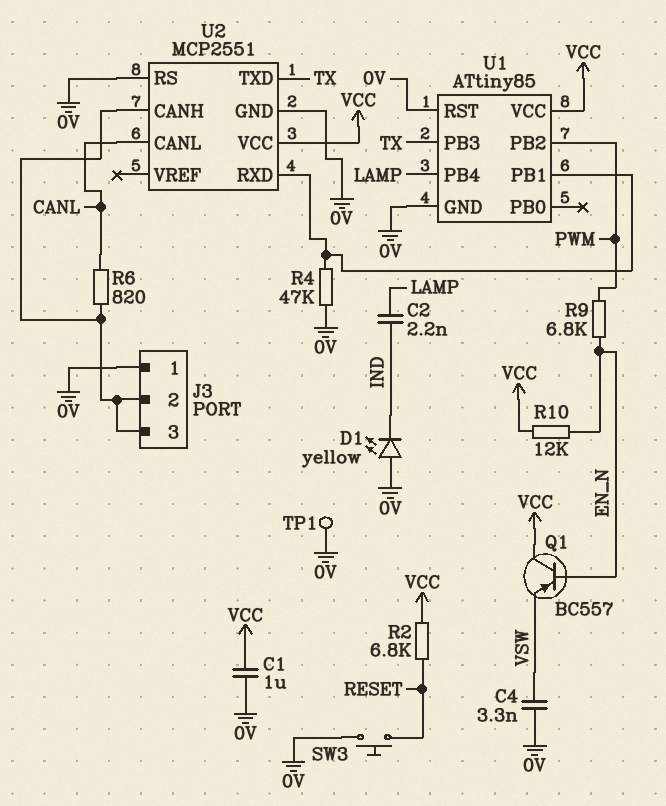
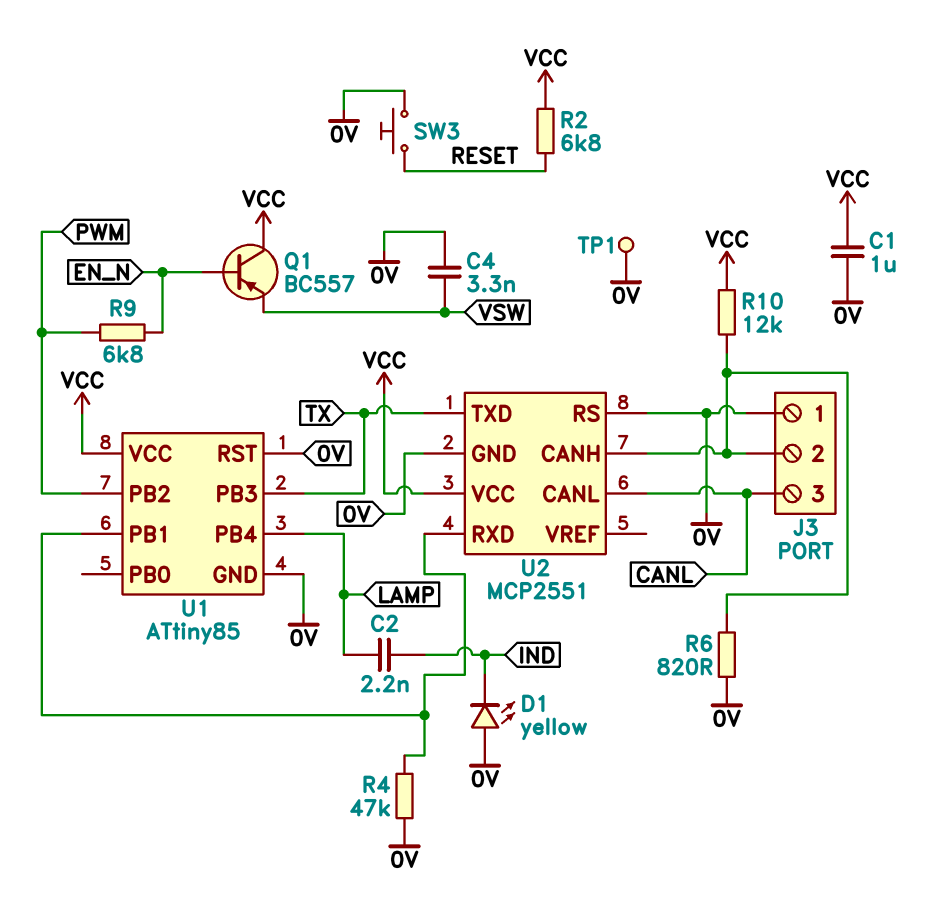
J3 pin 3: J3/2 -> CANL
R6: 820 (CANL, J3/2) -> 820 (0V, J3/2)
R10: 12k (EN_N, VCC) -> 12k (J3/2, VCC)

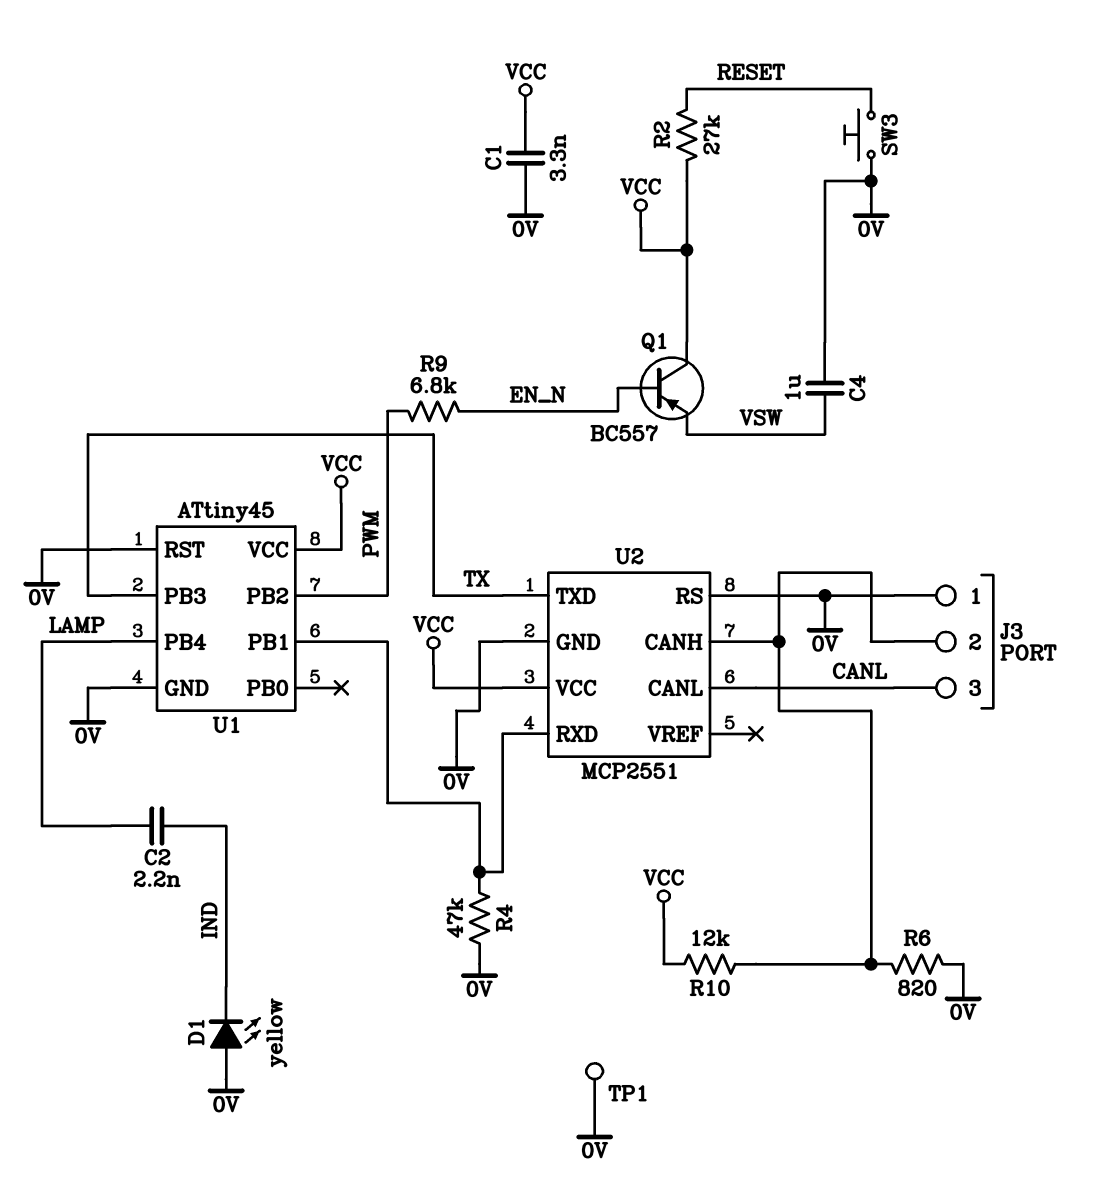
C1: 1uF (0V, VCC) -> 3.3nF (0V, VCC)
C4: 3.3nF (0V, VSW) -> 1uF (0V, VSW)
R2: 6.8k (RESET, VCC) -> 27k (RESET, VCC)
U1: ATtiny85 -> ATtiny45

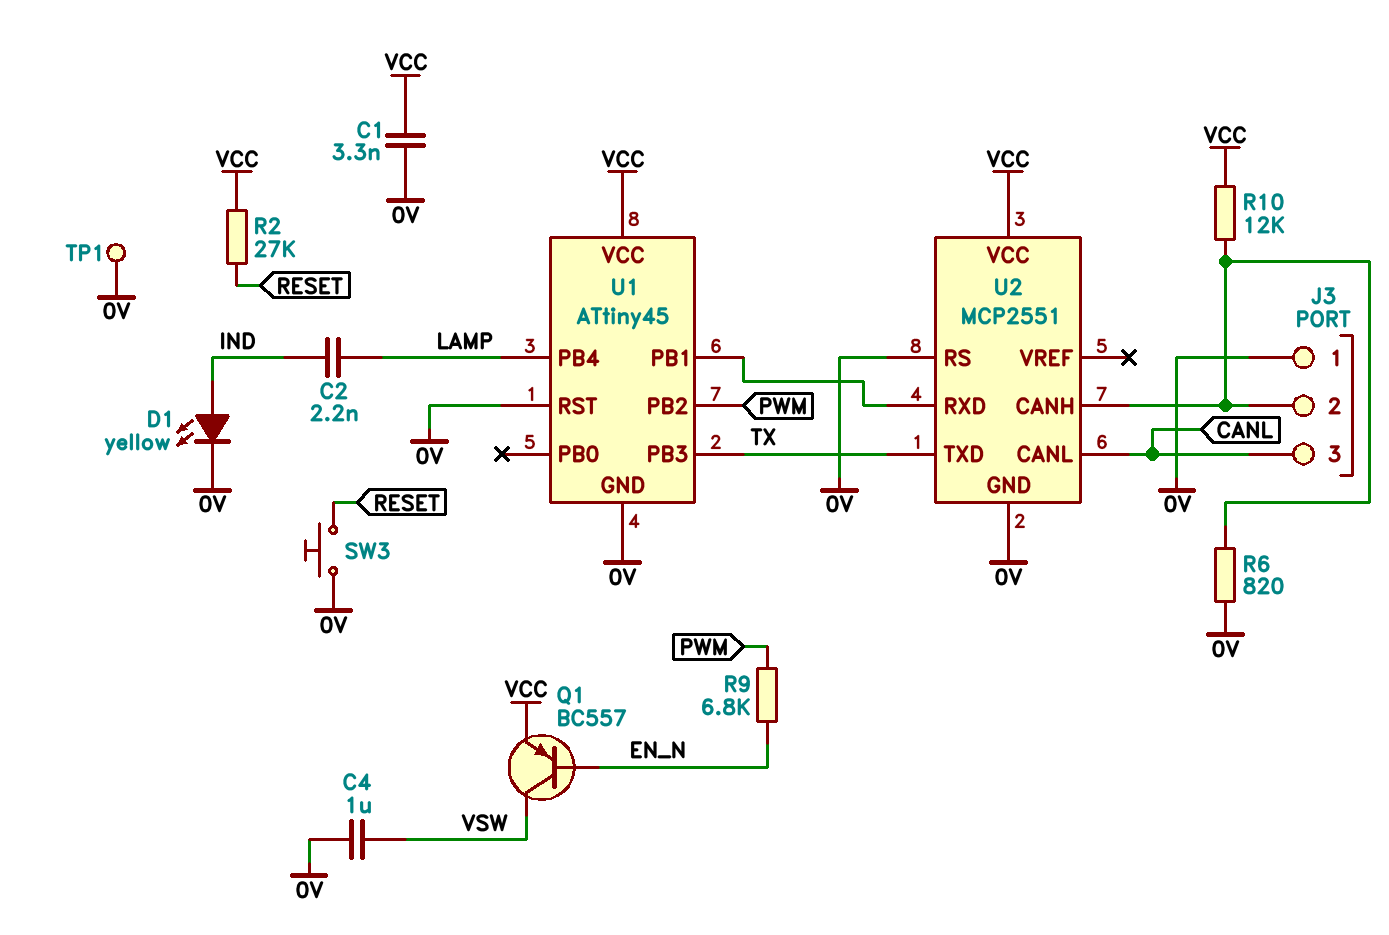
D1: LED yellow (A 0V, K IND) -> LED yellow (A IND, K 0V)
Q1: PNP BC557 (B EN_N, C VCC, E VSW) -> PNP BC557 (B EN_N, C VSW, E VCC)
R4: 47k (0V, U1/PB1) -> none

